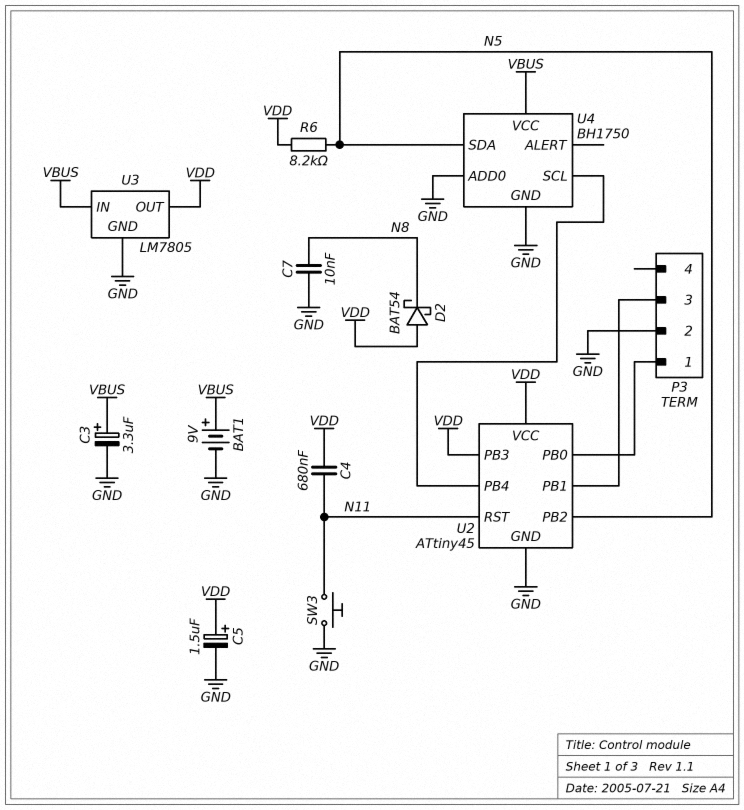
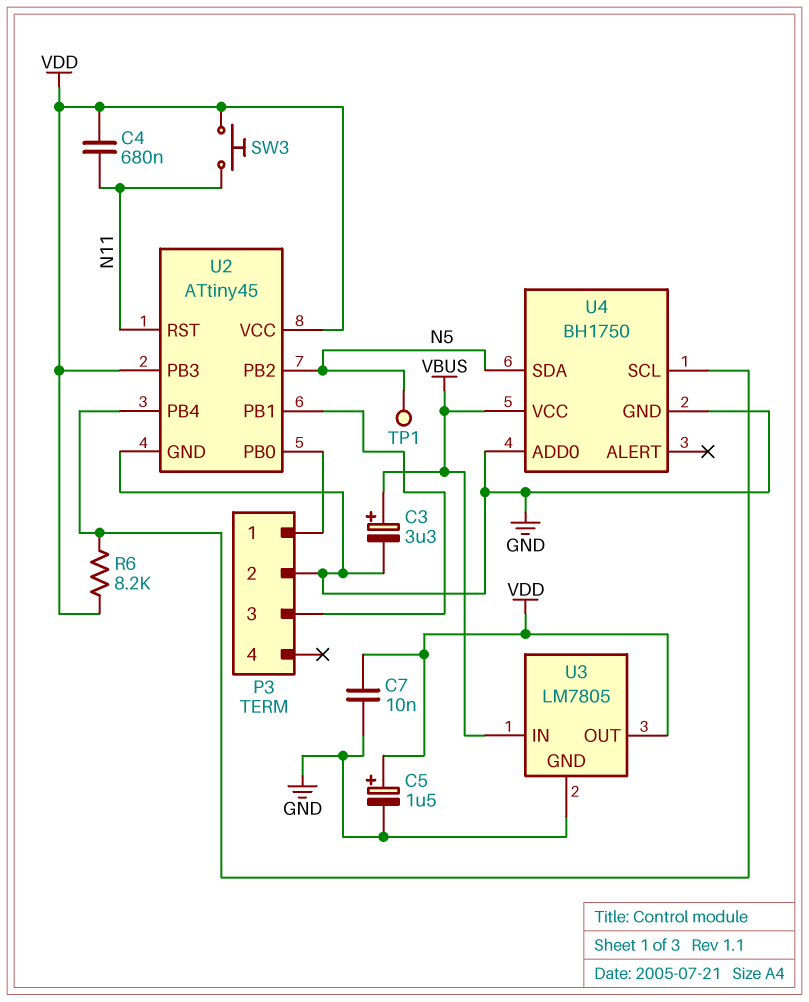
BAT1: 9V (plus VBUS, minus GND) -> none
C7: 10nF (GND, N8) -> 10nF (GND, VDD)
D2: schottky BAT54 (A VDD, K N8) -> none
R6: 8.2k (N5, VDD) -> 8.2k (U2/PB4, VDD)
SW3: button (GND, N11) -> button (N11, VDD)
TP1: none -> test point (N5)

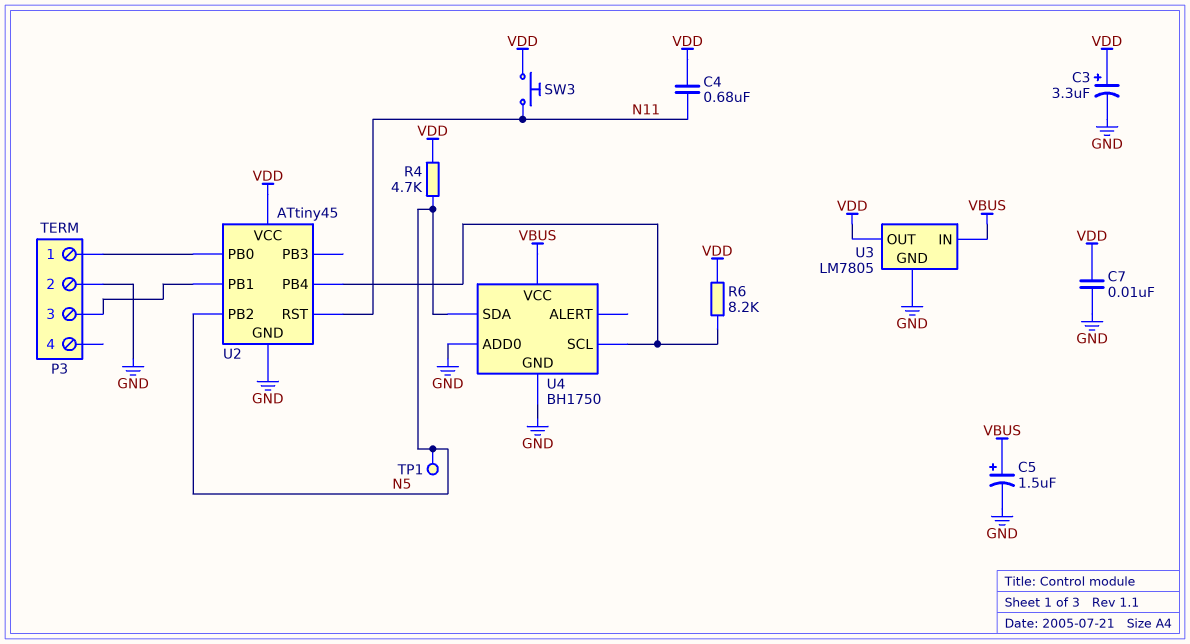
C3: 3.3uF (plus VBUS, minus GND) -> 3.3uF (plus VDD, minus GND)
C5: 1.5uF (plus VDD, minus GND) -> 1.5uF (plus VBUS, minus GND)
R4: none -> 4.7k (N5, VDD)
U2 pin PB3: VDD -> none

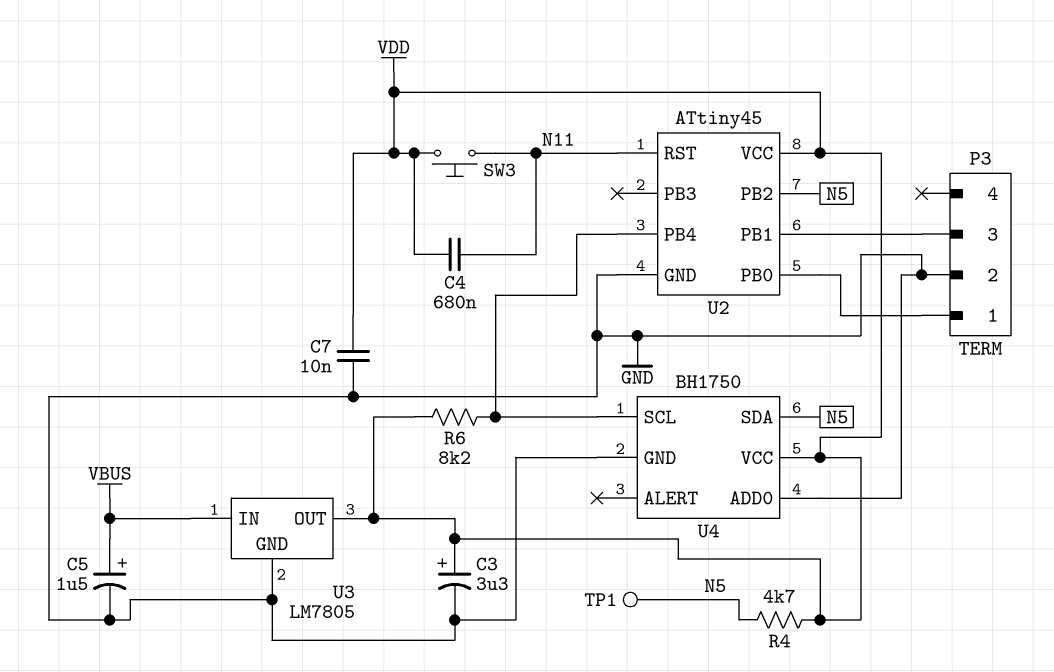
U4 pin VCC: VBUS -> VDD

